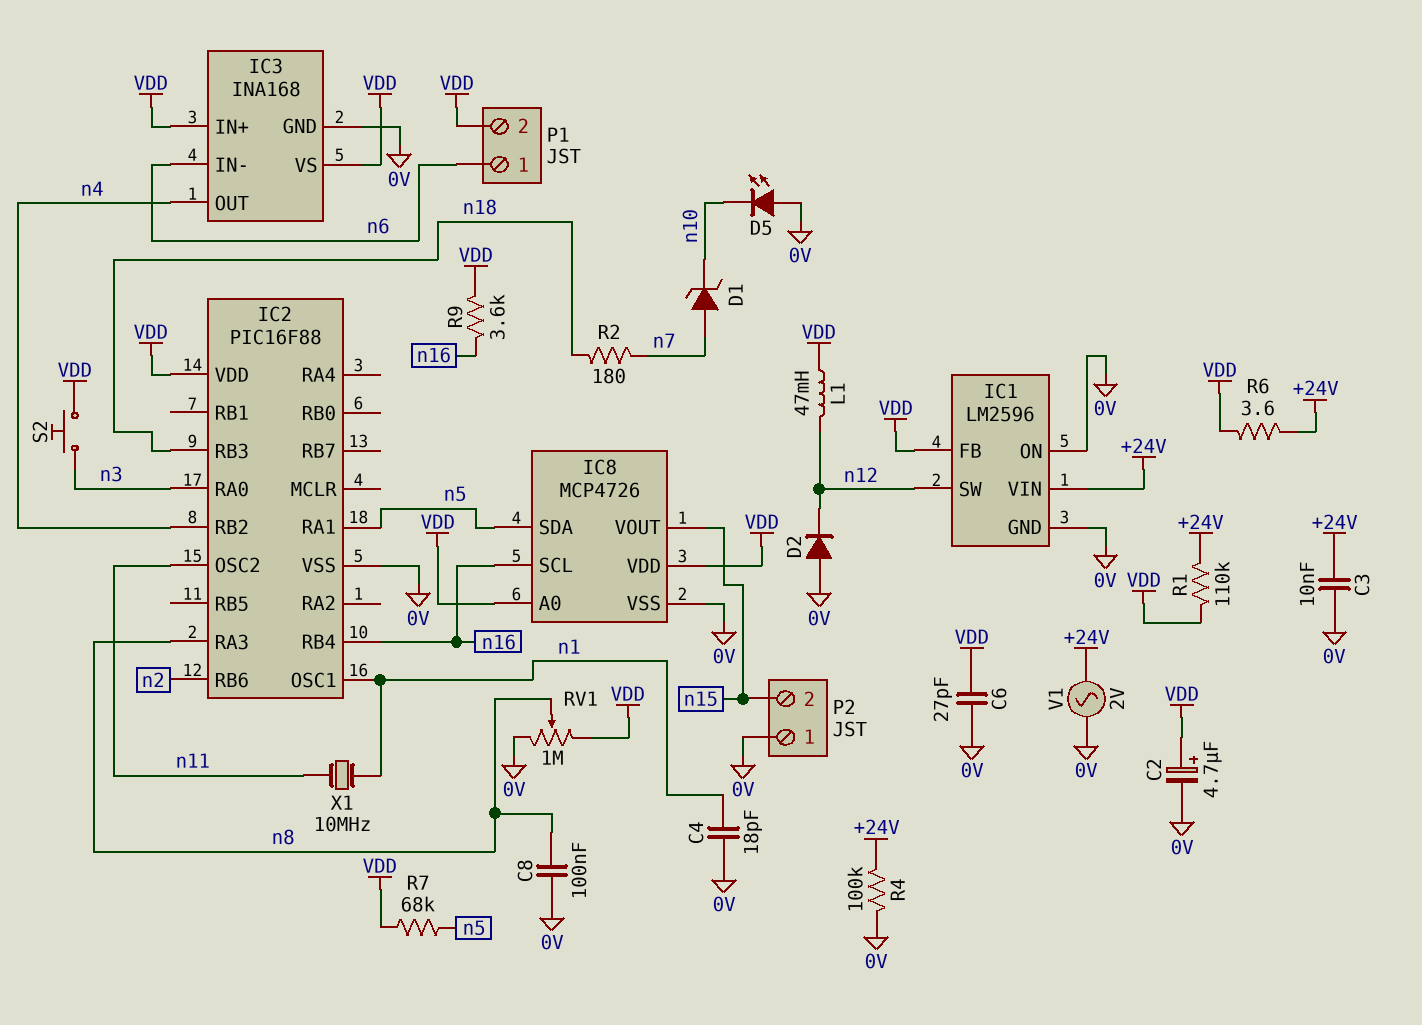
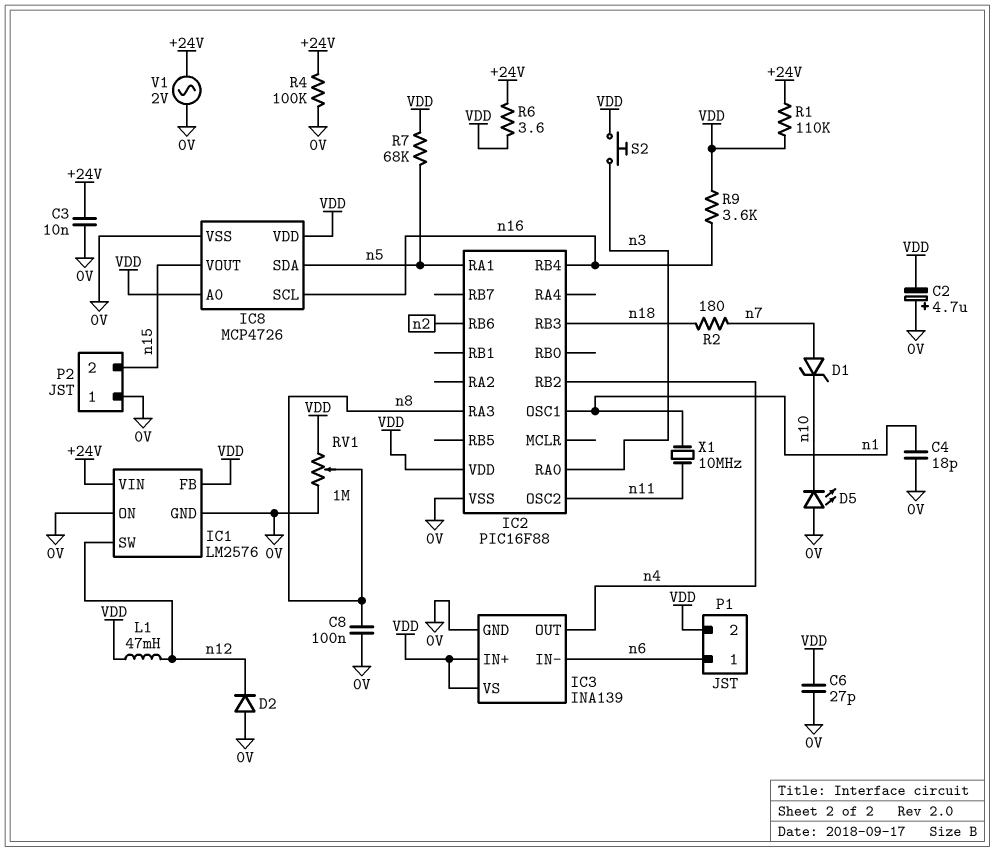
C2: 4.7uF (plus VDD, minus 0V) -> 4.7uF (plus 0V, minus VDD)
IC1: LM2596 -> LM2576
IC3: INA168 -> INA139

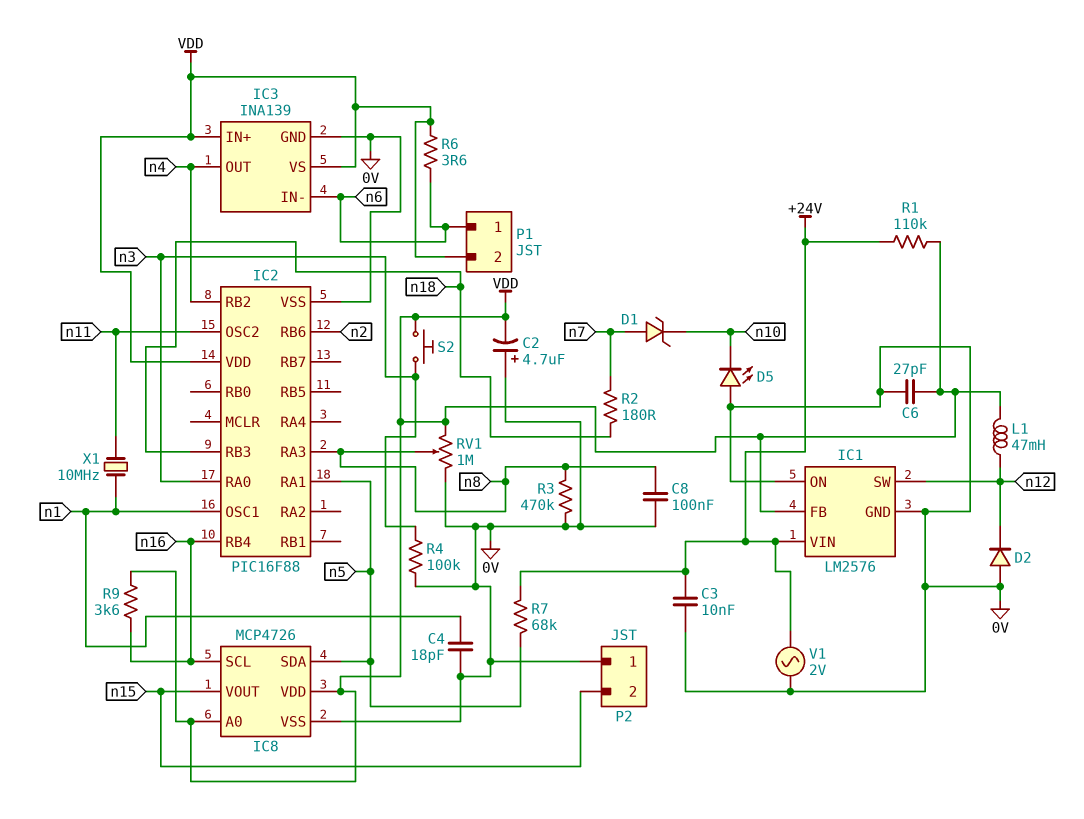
R3: none -> 470k (0V, n8)
R4: 100k (+24V, 0V) -> 100k (0V, n3)
R6: 3.6 (+24V, VDD) -> 3.6 (VDD, n6)
R7: 68k (VDD, n5) -> 68k (+24V, n5)

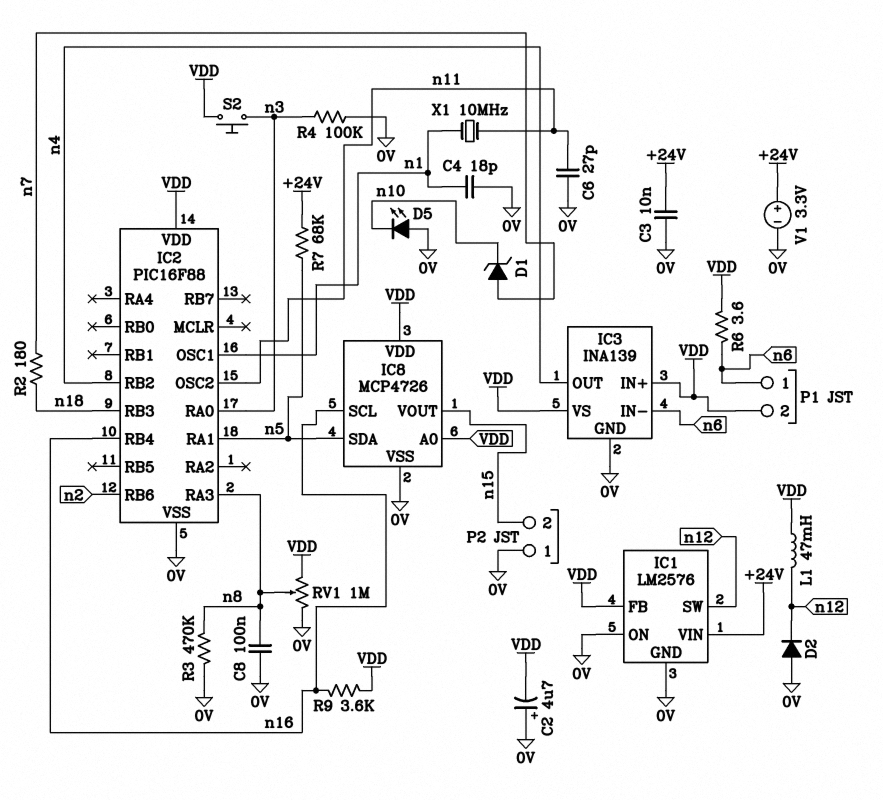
C6: 27pF (0V, VDD) -> 27pF (0V, n11)
R1: 110k (+24V, VDD) -> none
V1: AC 2V (+24V, 0V) -> 3.3V (plus +24V, minus 0V)

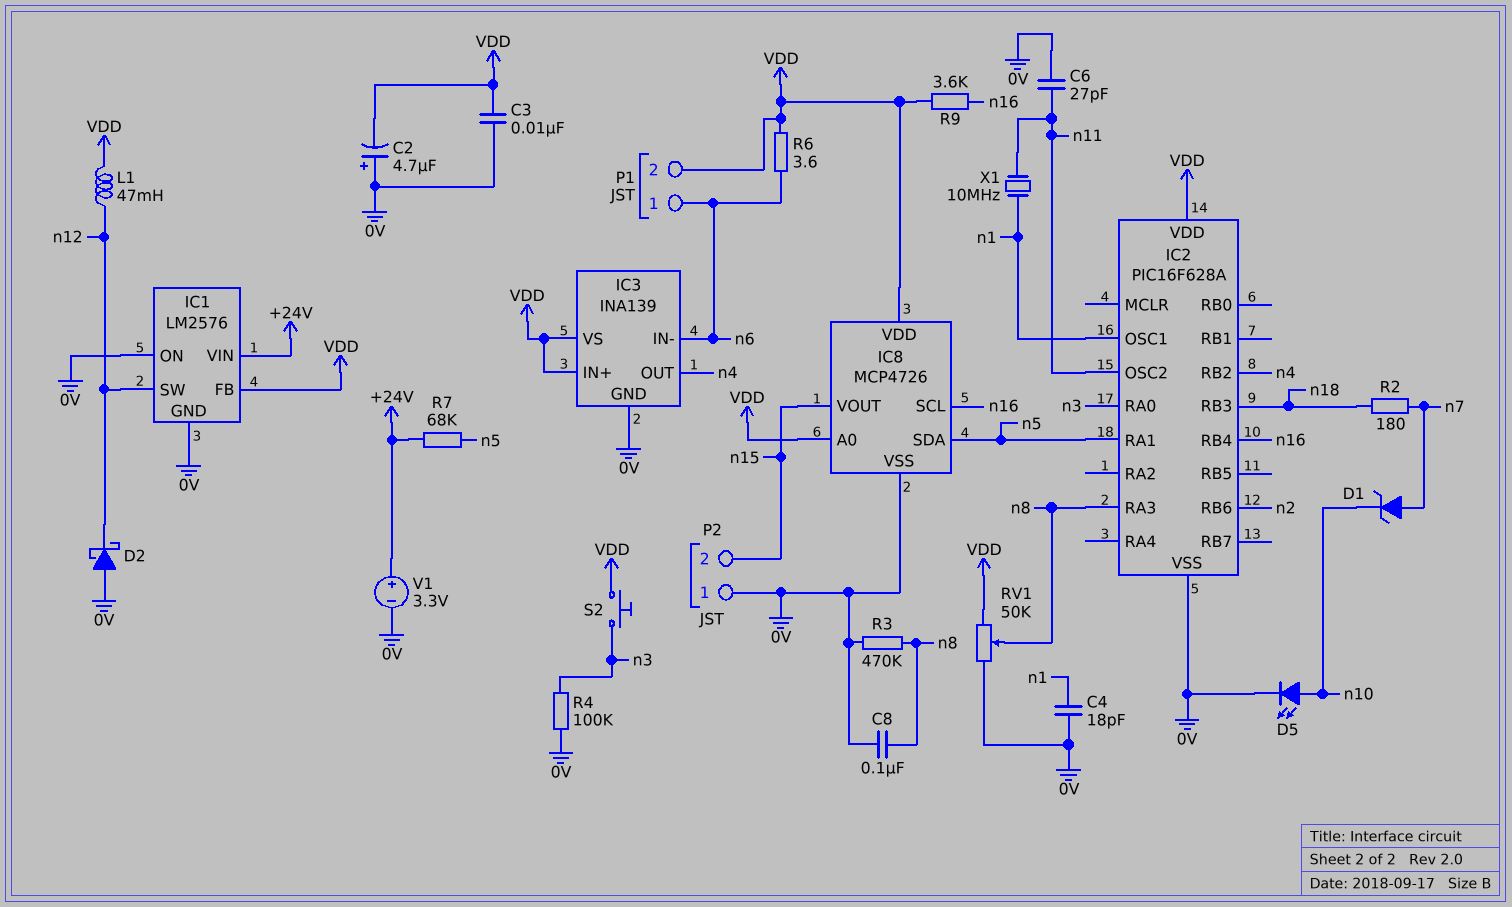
C3: 10nF (+24V, 0V) -> 10nF (0V, VDD)
D2: diode (A 0V, K n12) -> schottky (A 0V, K n12)
D5: LED (A 0V, K n10) -> LED (A n10, K 0V)
IC2: PIC16F88 -> PIC16F628A
RV1: 1M (0V, VDD, wiper n8) -> 50k (0V, VDD, wiper n8)

